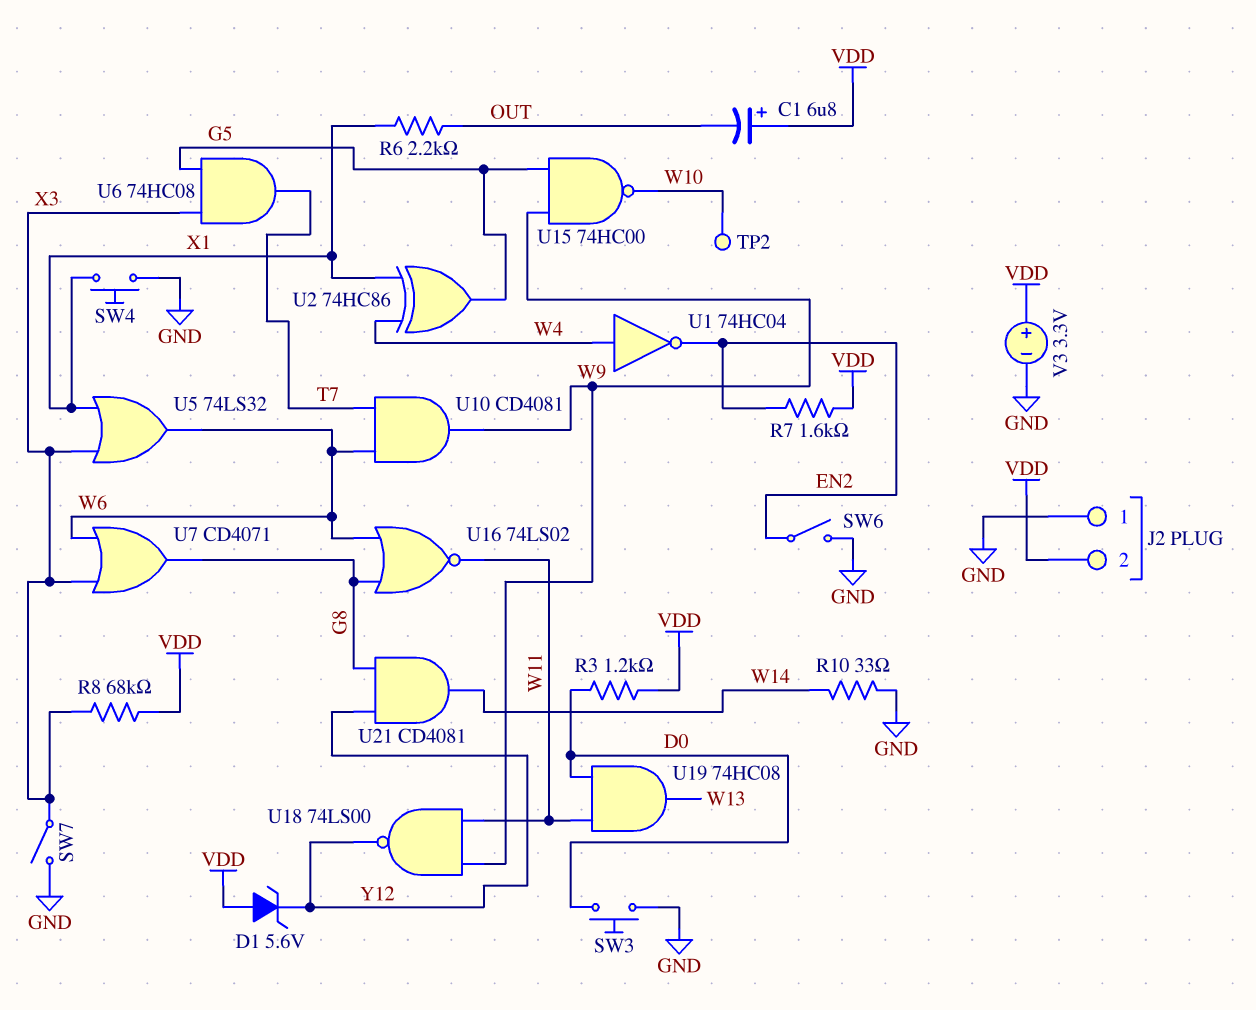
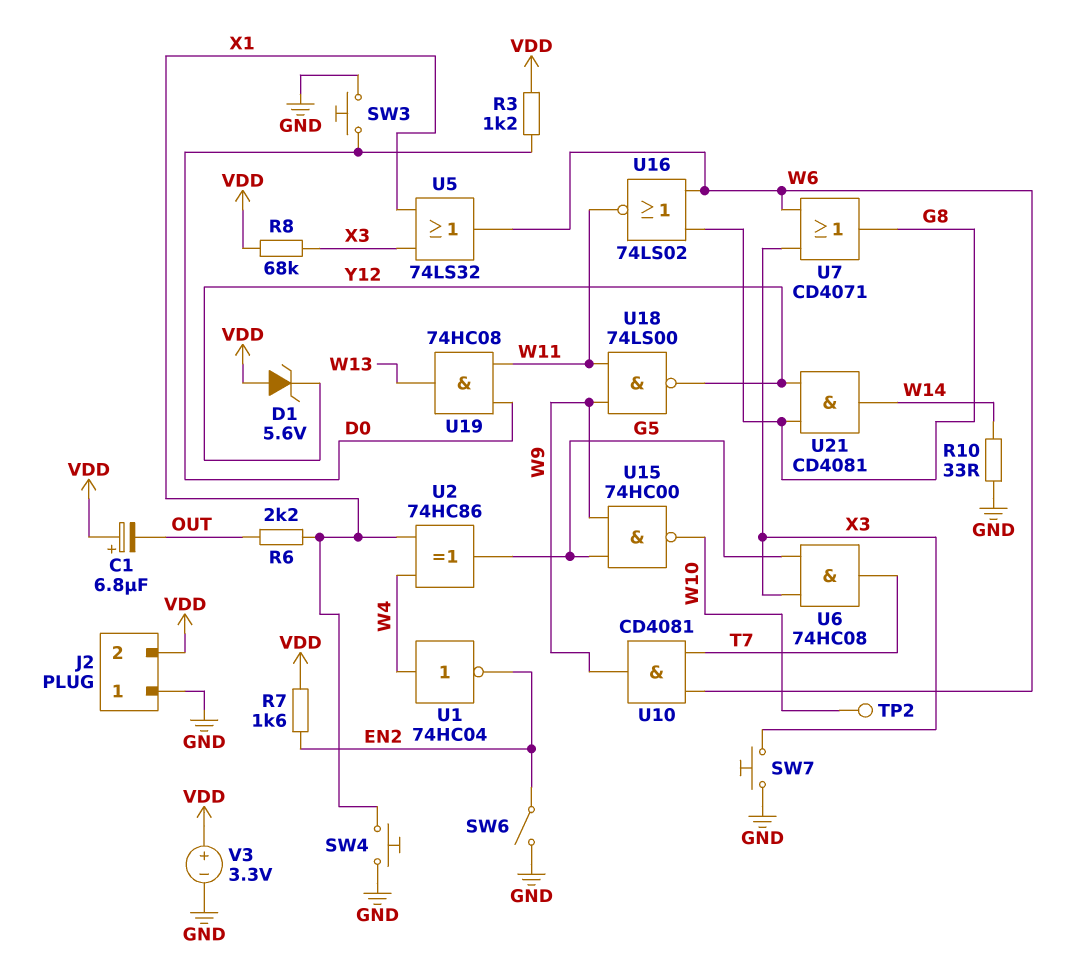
SW7: switch (GND, X3) -> button (GND, X3)

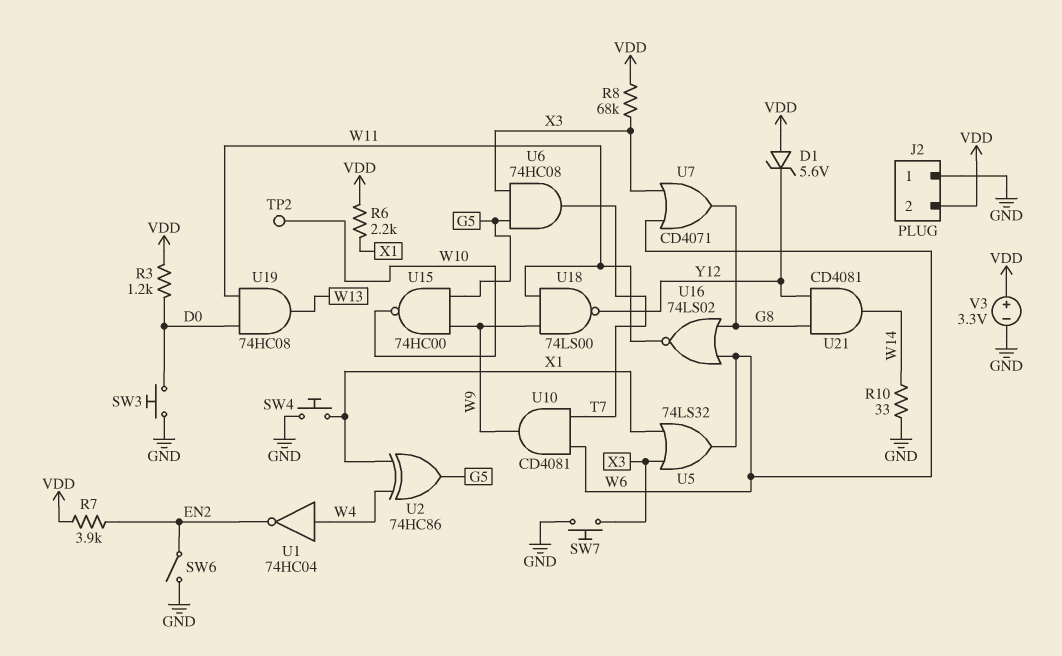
C1: 6.8uF (plus VDD, minus OUT) -> none
R6: 2.2k (OUT, X1) -> 2.2k (VDD, X1)
R7: 1.6k (EN2, VDD) -> 3.9k (EN2, VDD)

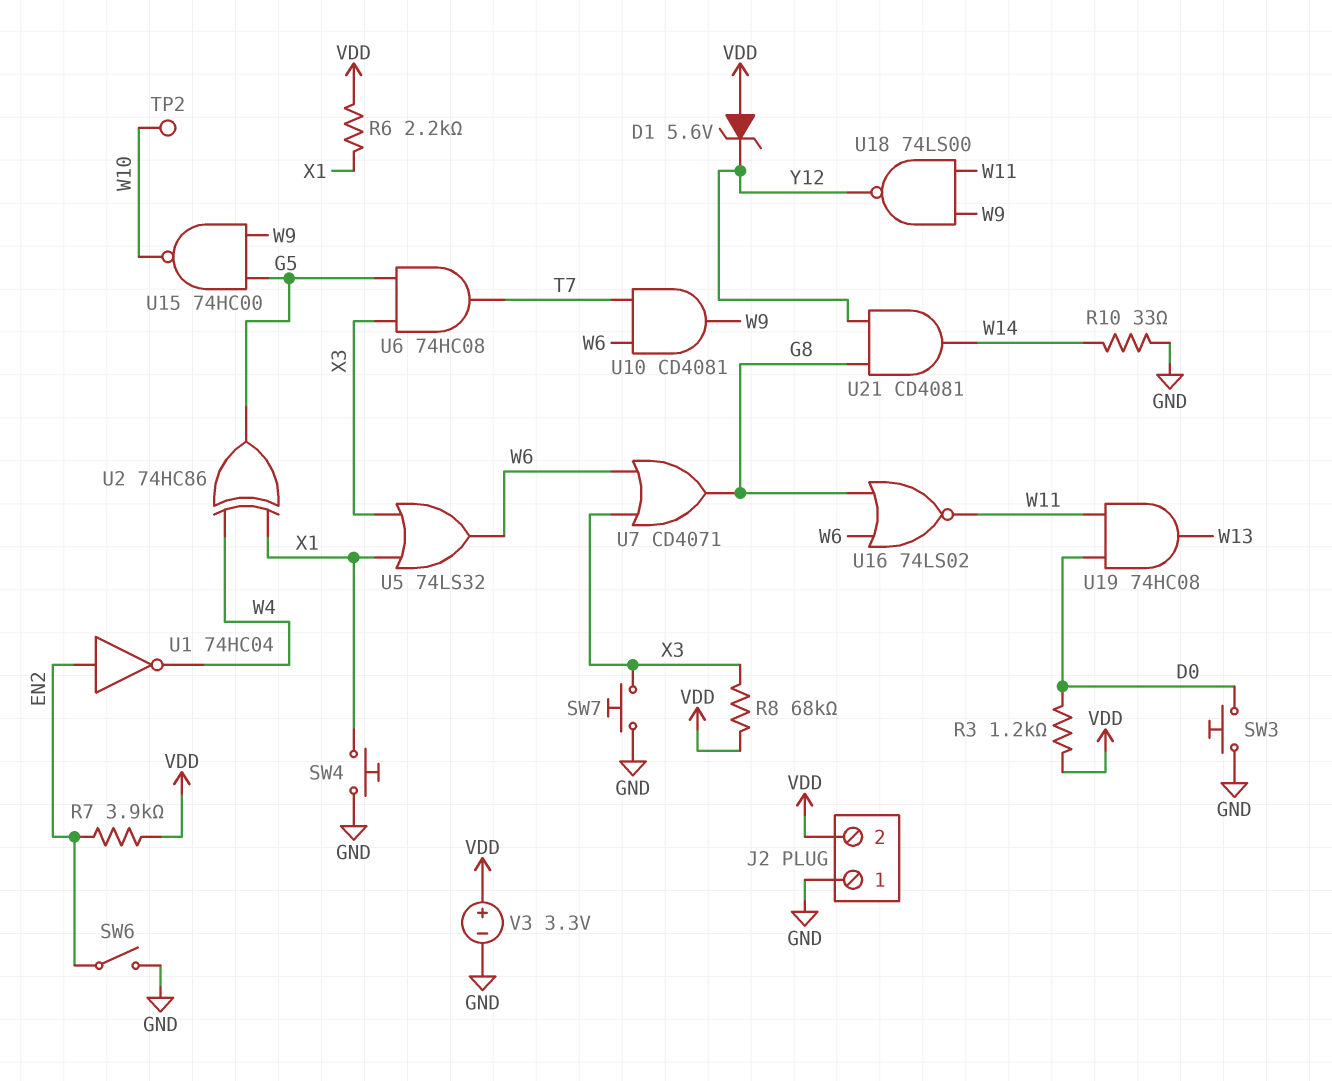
U1: NOT 74HC04 (in W4, out EN2) -> NOT 74HC04 (in EN2, out W4)

